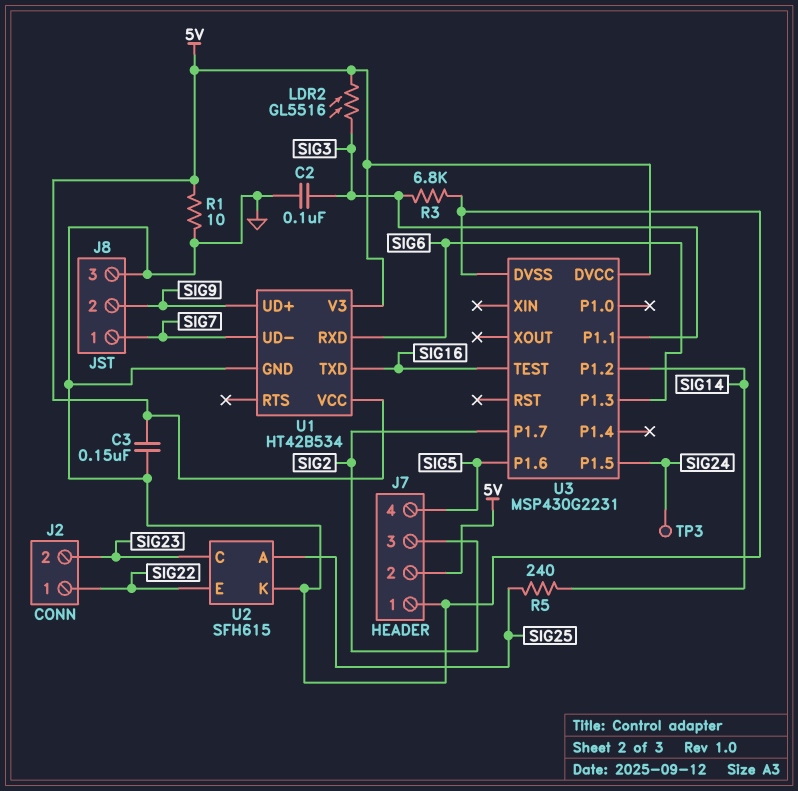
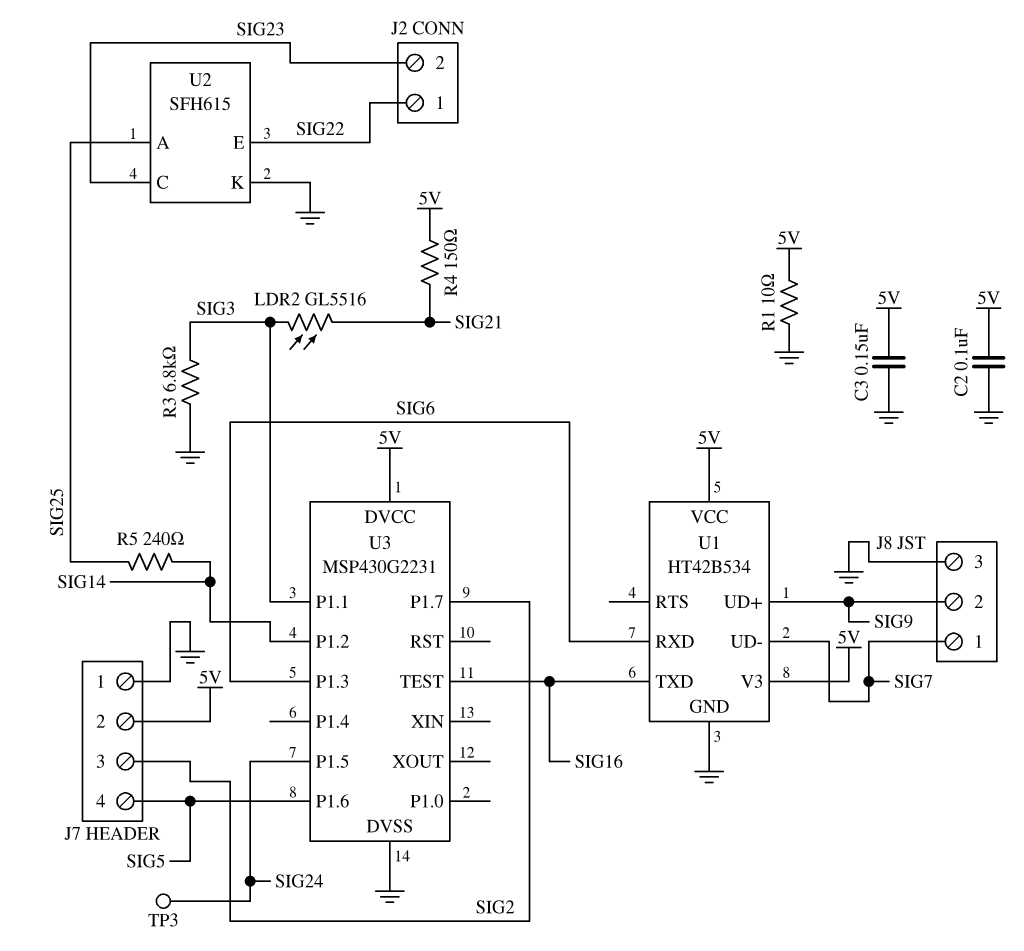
C2: 100nF (GND, SIG3) -> 100nF (5V, GND)
LDR2: GL5516 (5V, SIG3) -> GL5516 (SIG3, SIG21)
R4: none -> 150 (5V, SIG21)

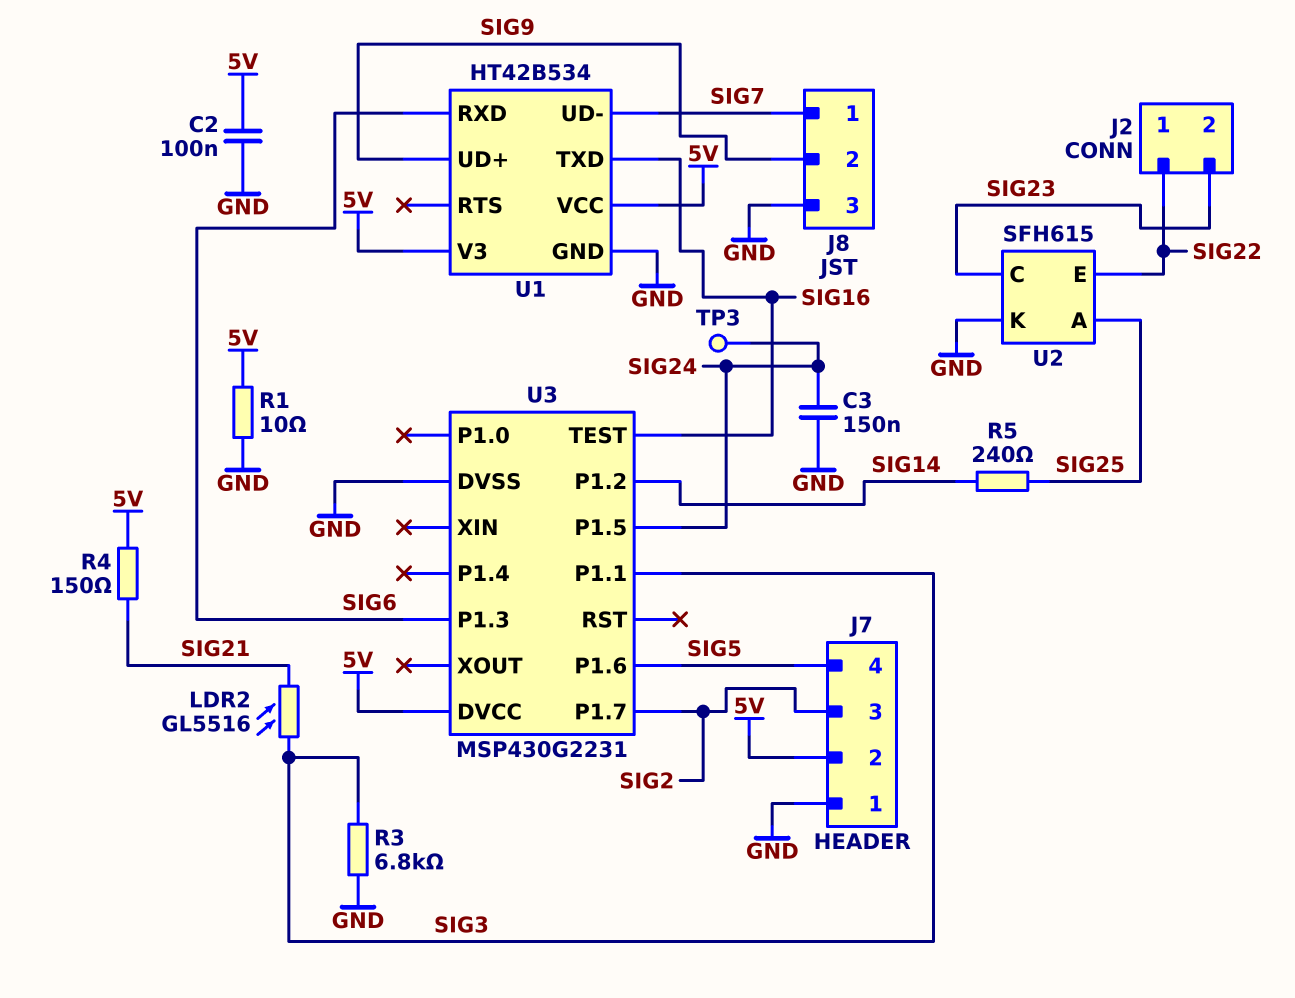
C3: 150nF (5V, GND) -> 150nF (GND, SIG24)

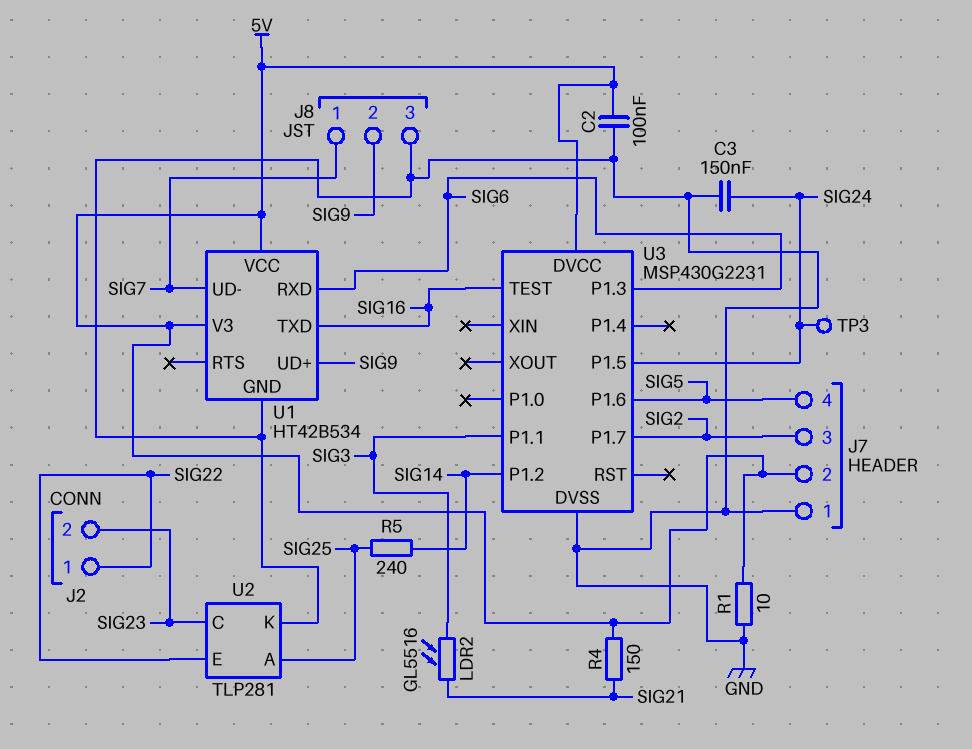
R3: 6.8k (GND, SIG3) -> none
U2: SFH615 -> TLP281

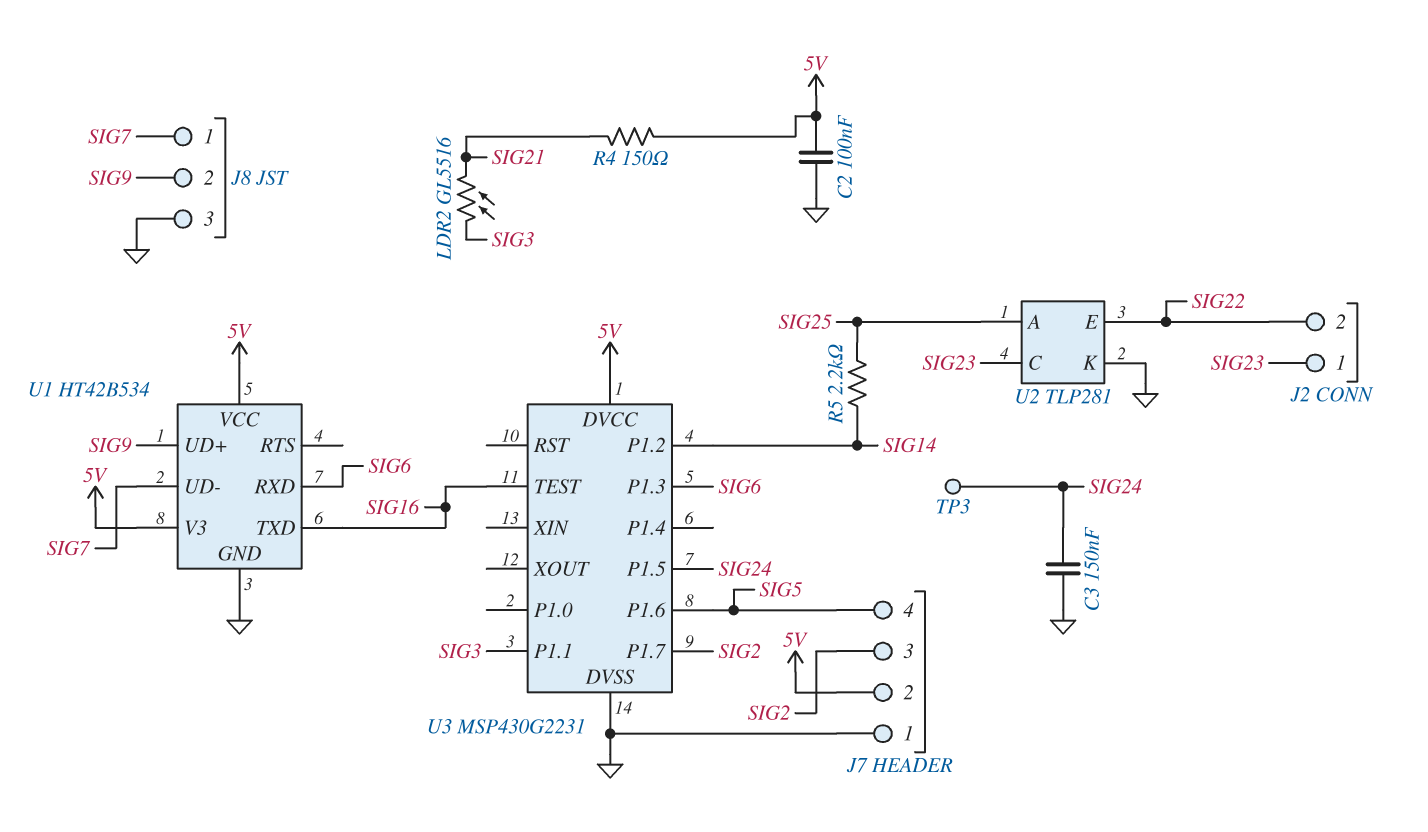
J2 pin 1: SIG22 -> SIG23
J2 pin 2: SIG23 -> SIG22
R1: 10 (5V, GND) -> none
R5: 240 (SIG14, SIG25) -> 2.2k (SIG14, SIG25)

